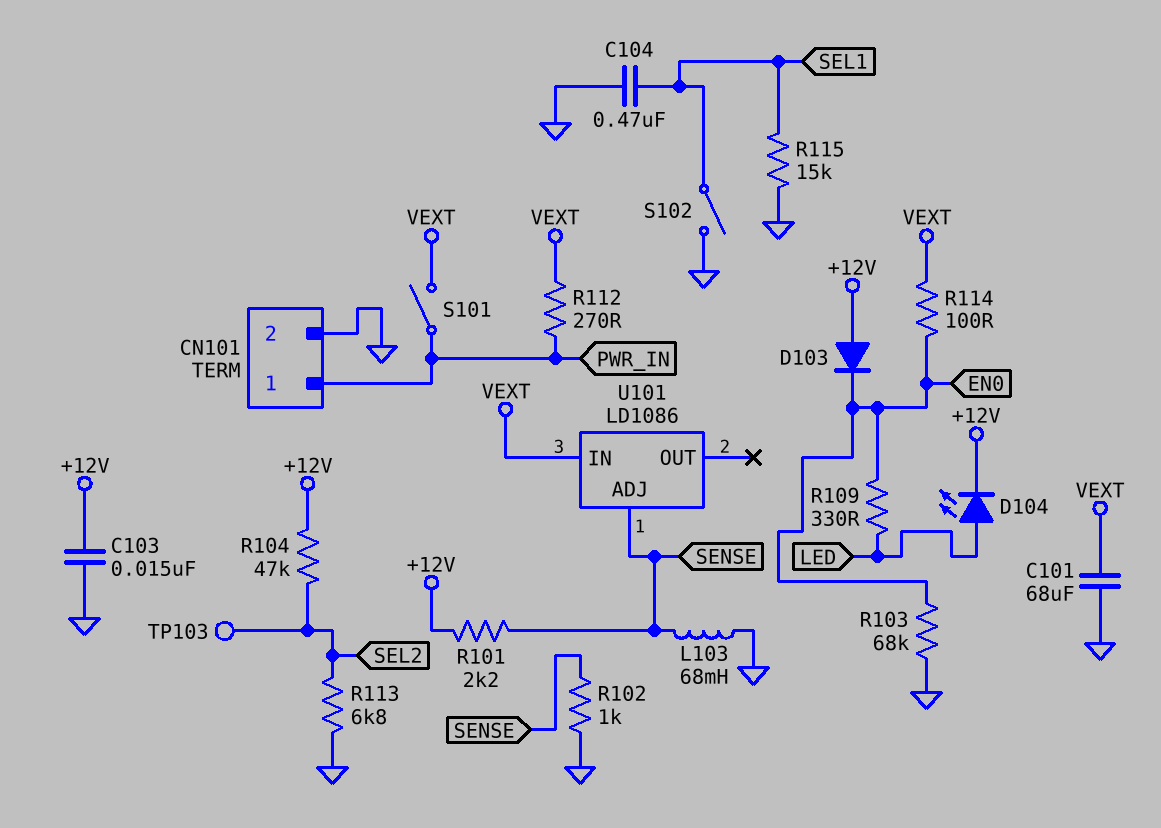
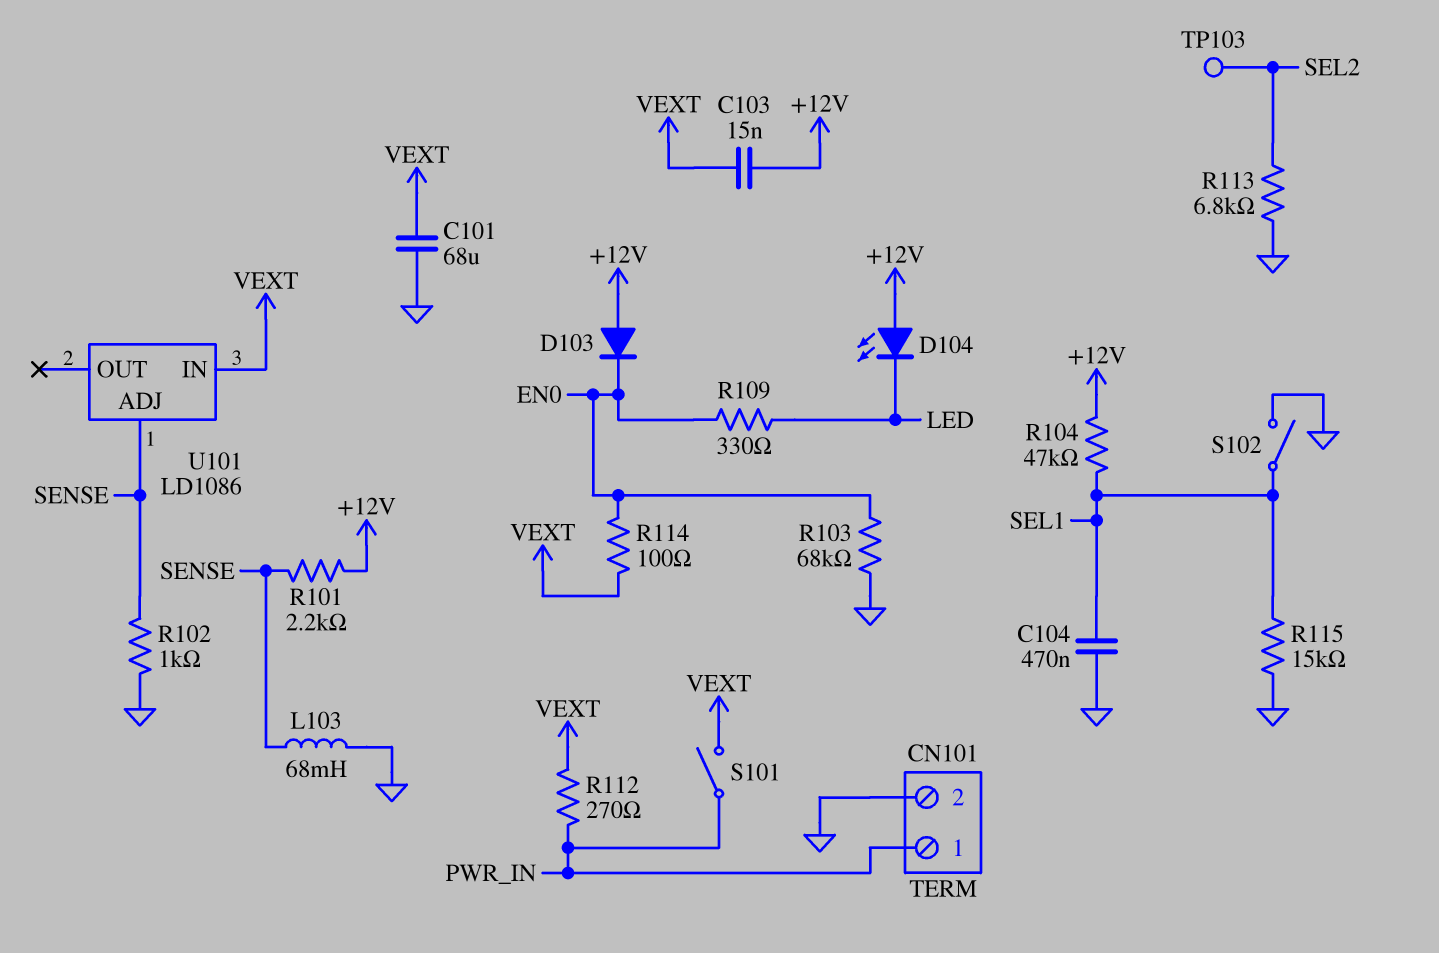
C103: 15nF (+12V, GND) -> 15nF (+12V, VEXT)
D104: LED (A LED, K +12V) -> LED (A +12V, K LED)
R104: 47k (+12V, SEL2) -> 47k (+12V, SEL1)

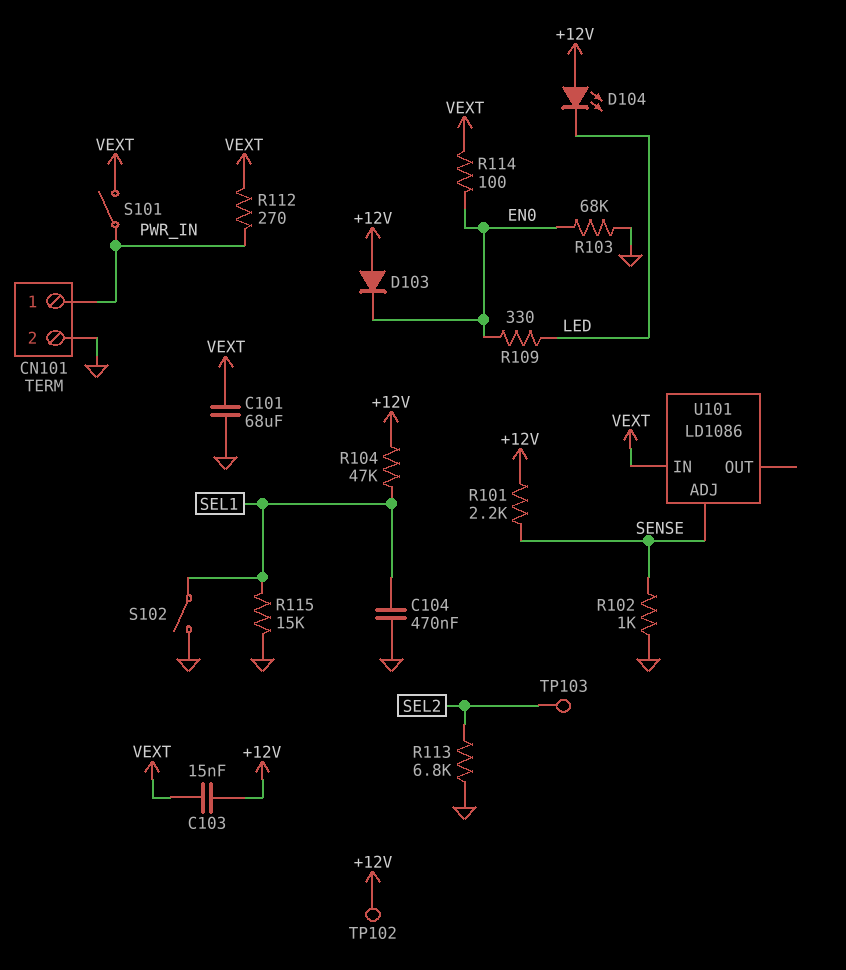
L103: 68mH (GND, SENSE) -> none
TP102: none -> test point (+12V)

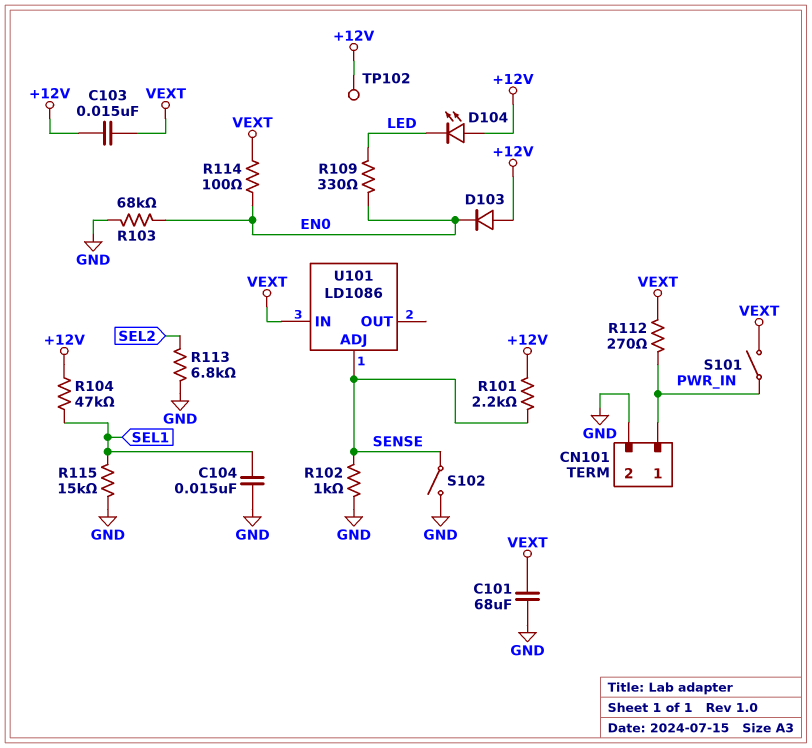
C104: 470nF (GND, SEL1) -> 15nF (GND, SEL1)
S102: switch (GND, SEL1) -> switch (GND, SENSE)
TP103: test point (SEL2) -> none

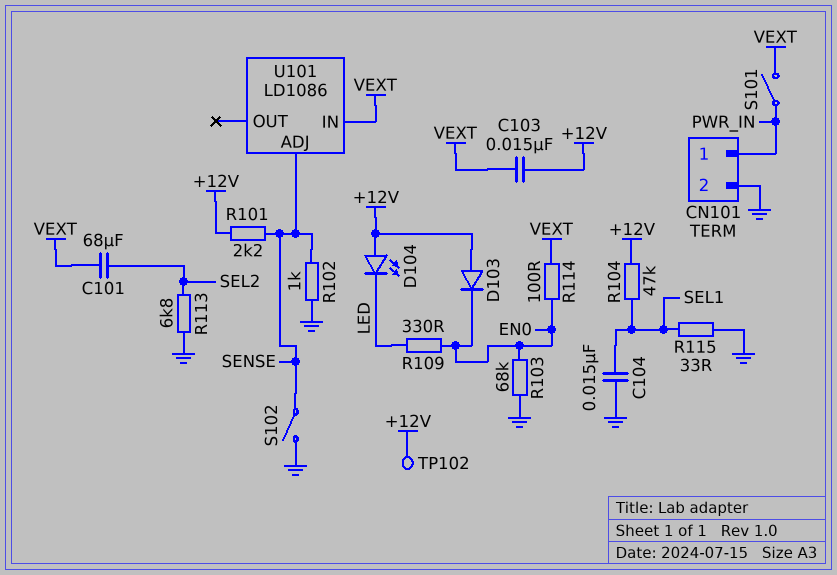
C101: 68uF (GND, VEXT) -> 68uF (SEL2, VEXT)
R112: 270 (PWR_IN, VEXT) -> none
R115: 15k (GND, SEL1) -> 33 (GND, SEL1)

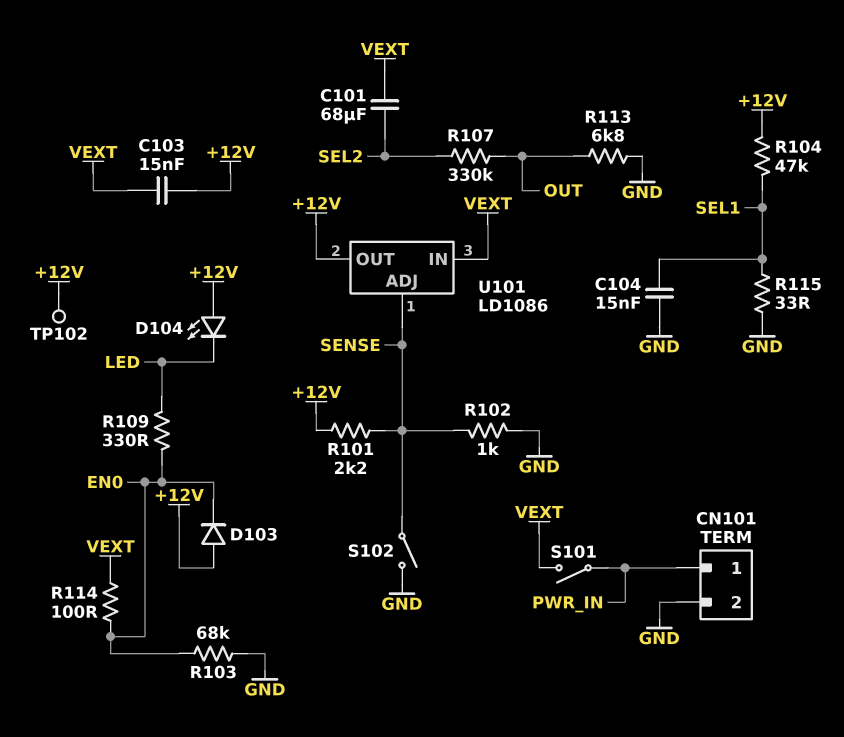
R107: none -> 330k (OUT, SEL2)
R113: 6.8k (GND, SEL2) -> 6.8k (GND, OUT)
U101 pin OUT: none -> +12V

